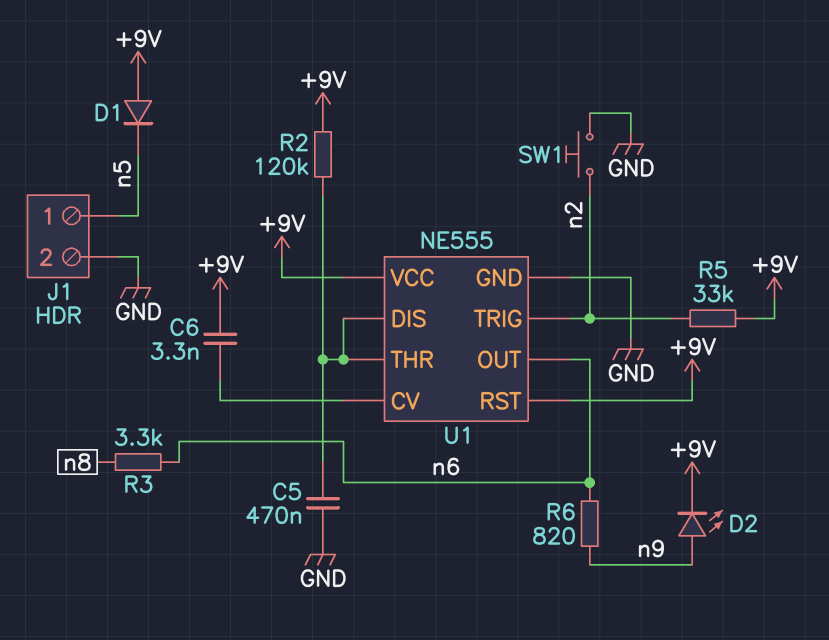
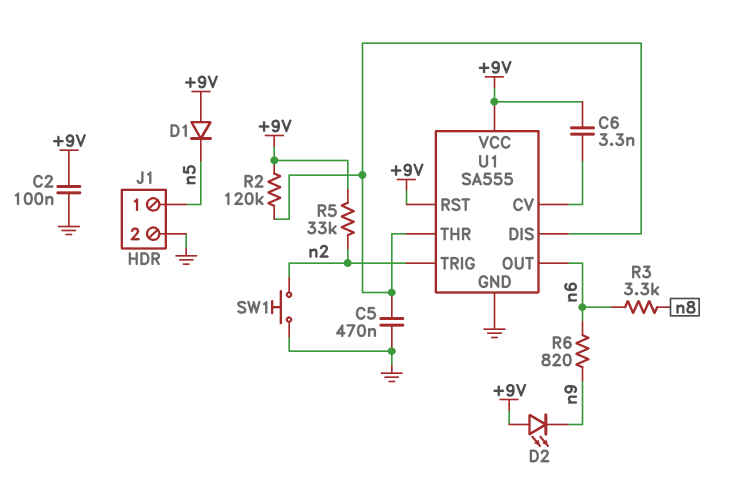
C2: none -> 100nF (+9V, GND)
D2: LED (A n9, K +9V) -> LED (A +9V, K n9)
U1: NE555 -> SA555

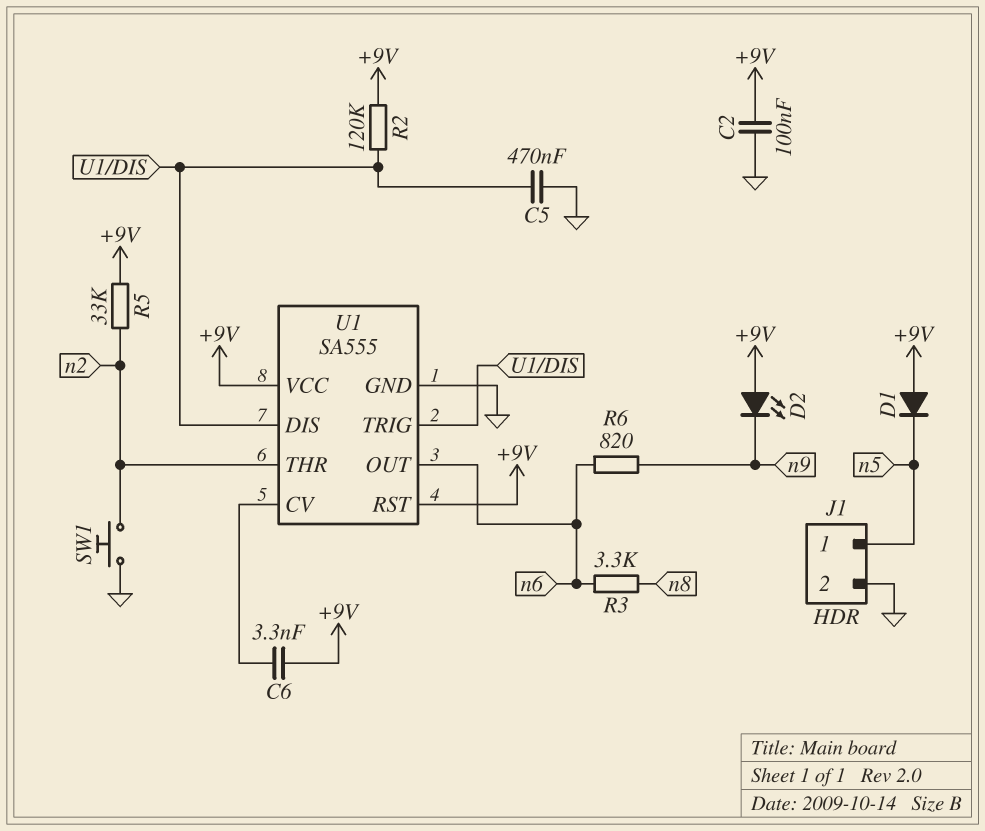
U1 pin THR: U1/DIS -> n2
U1 pin TRIG: n2 -> U1/DIS

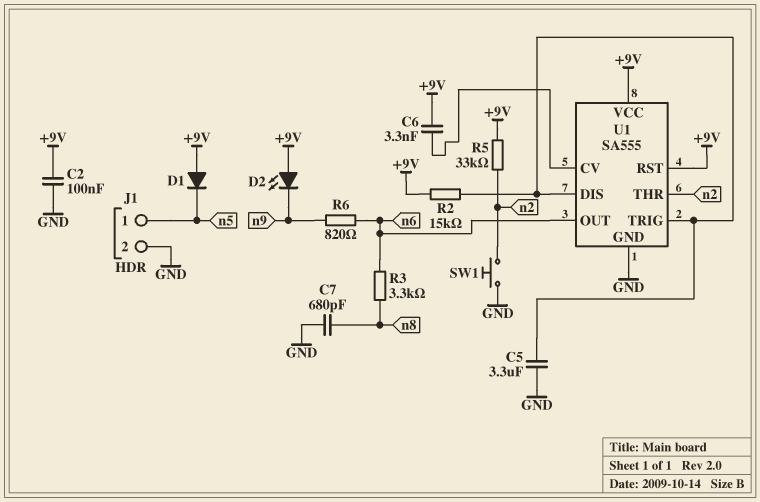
C5: 470nF (GND, U1/DIS) -> 3.3uF (GND, U1/DIS)
C7: none -> 680pF (GND, n8)
R2: 120k (+9V, U1/DIS) -> 15k (+9V, U1/DIS)

